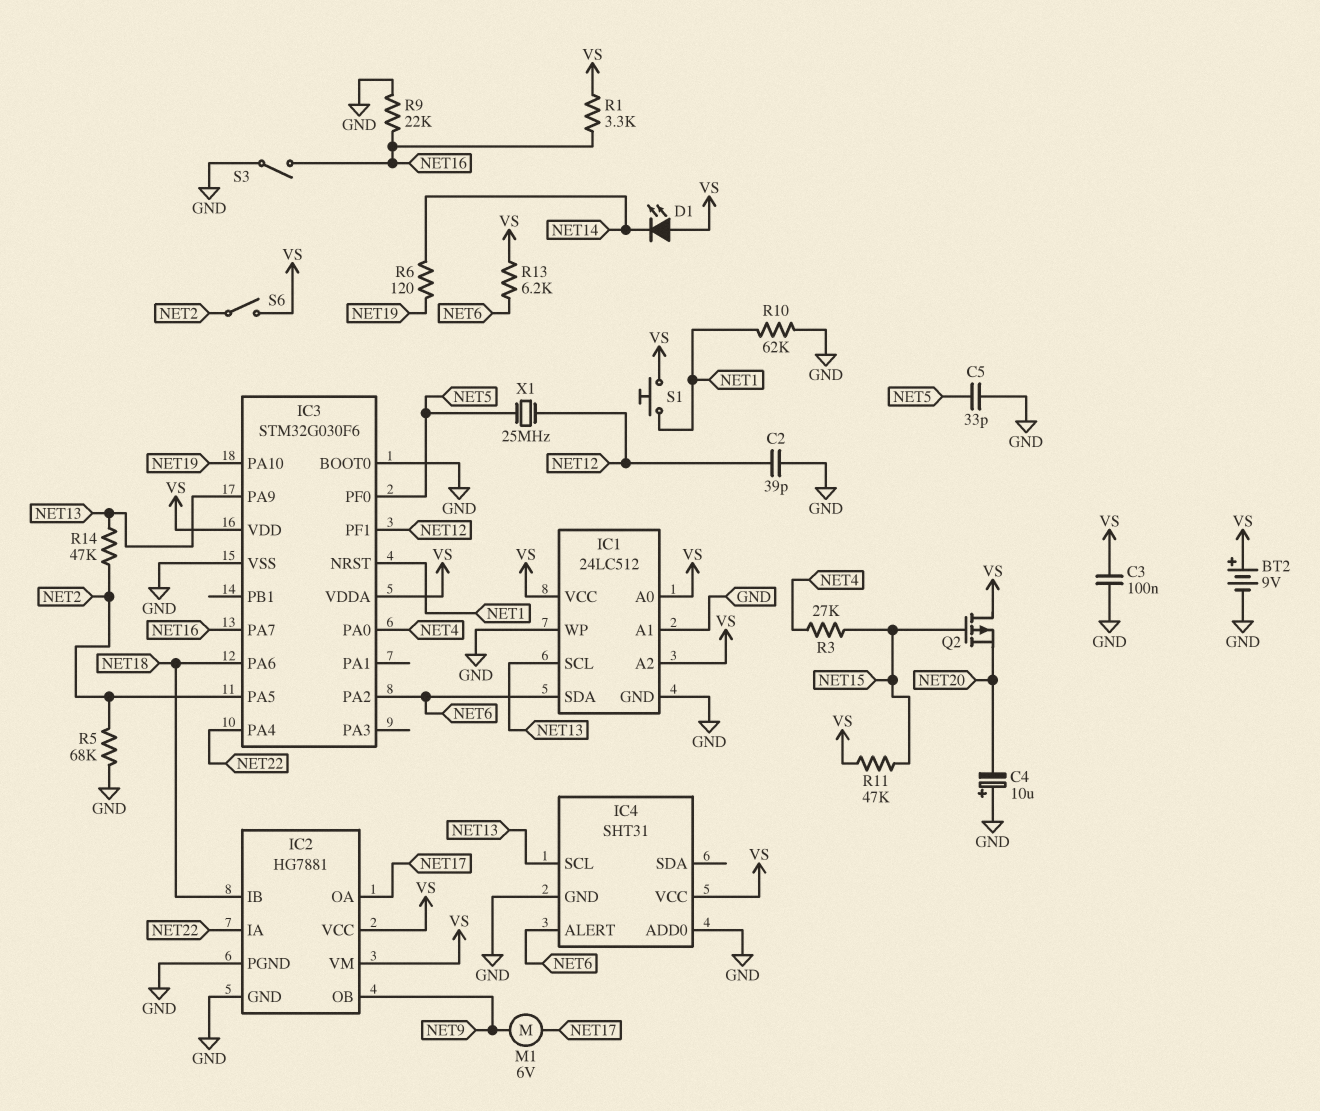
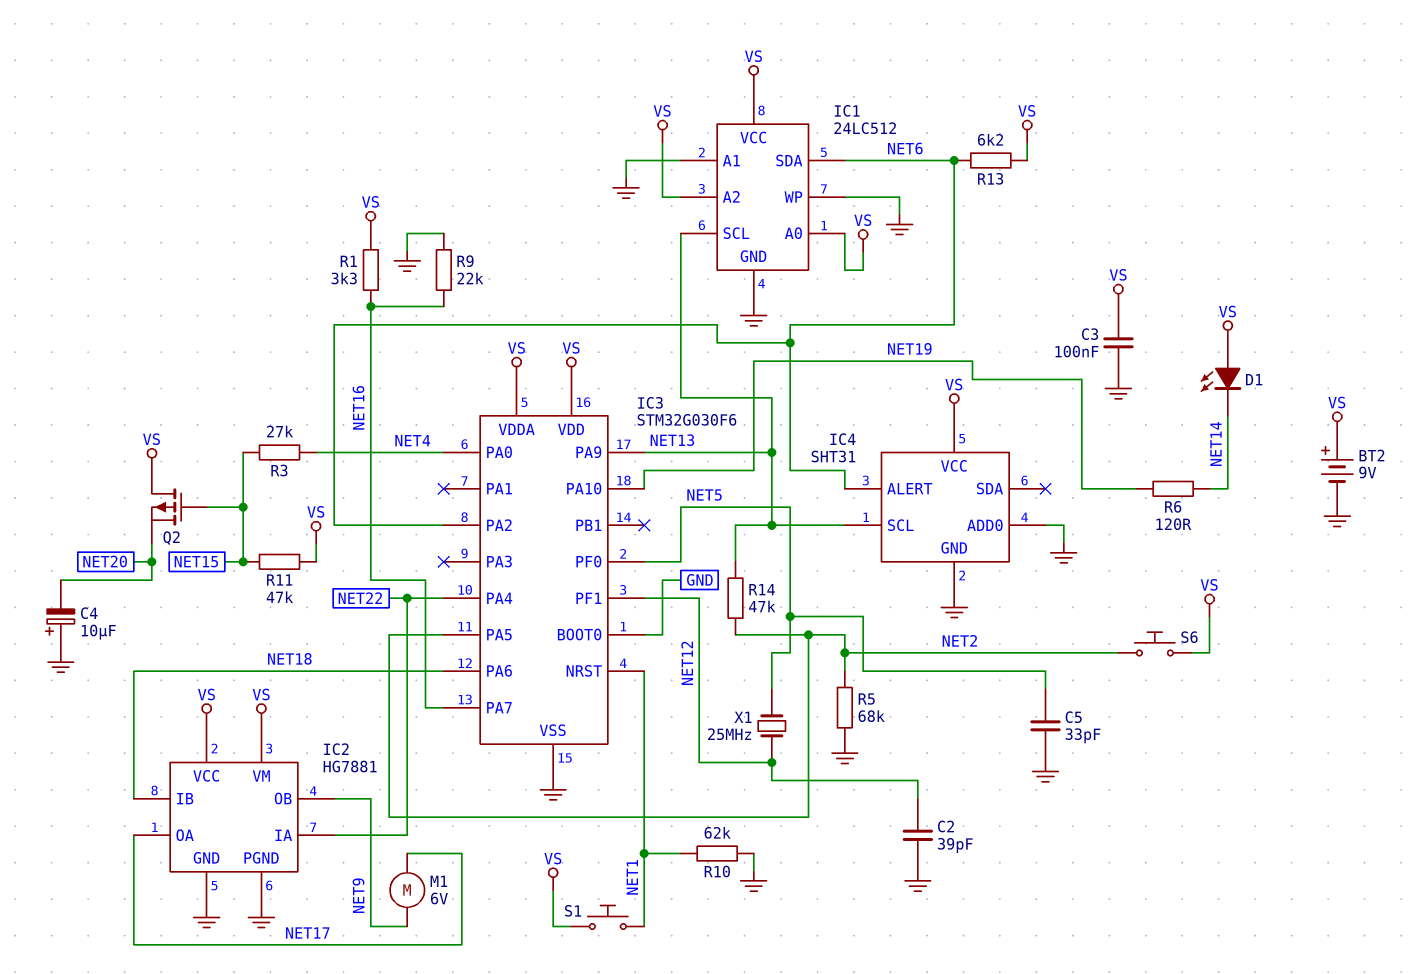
S3: switch (GND, NET16) -> none
S6: switch (NET2, VS) -> button (NET2, VS)

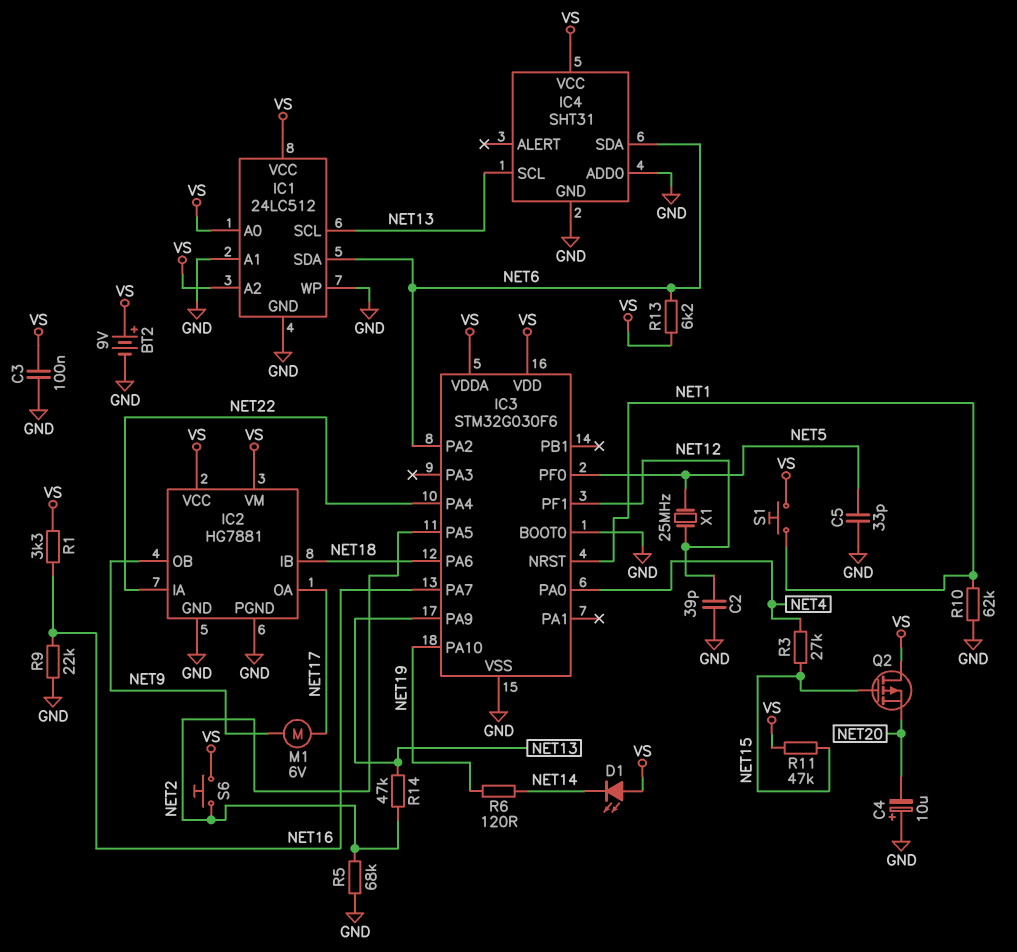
IC4 pin ALERT: NET6 -> none
IC4 pin SDA: none -> NET6

